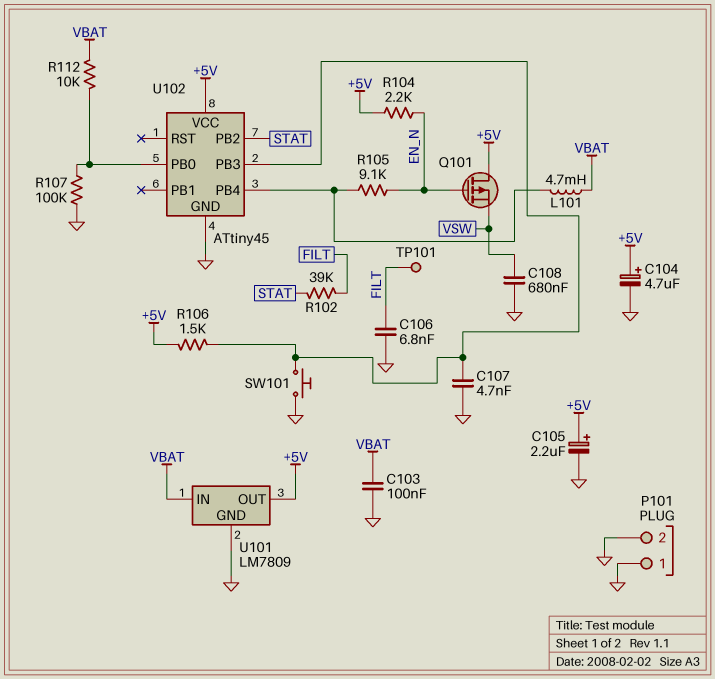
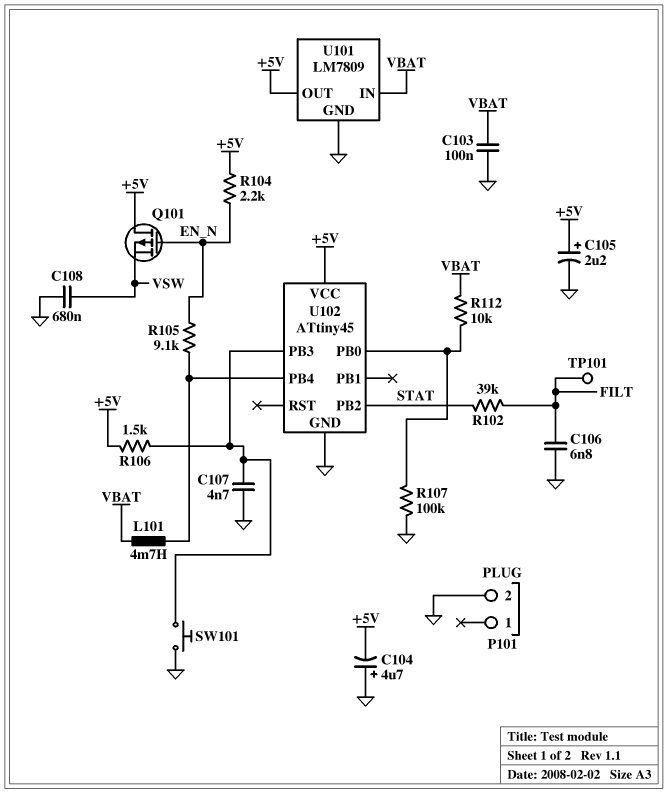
C104: 4.7uF (plus +5V, minus GND) -> 4.7uF (plus GND, minus +5V)
P101 pin 1: GND -> none

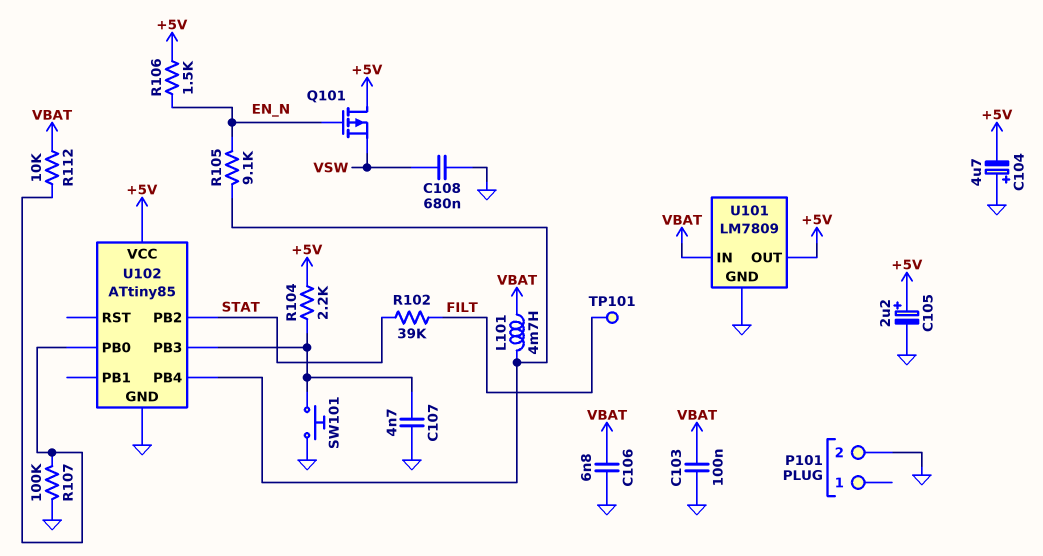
C106: 6.8nF (FILT, GND) -> 6.8nF (GND, VBAT)
R104: 2.2k (+5V, EN_N) -> 2.2k (+5V, U102/PB3)
R106: 1.5k (+5V, U102/PB3) -> 1.5k (+5V, EN_N)
U102: ATtiny45 -> ATtiny85

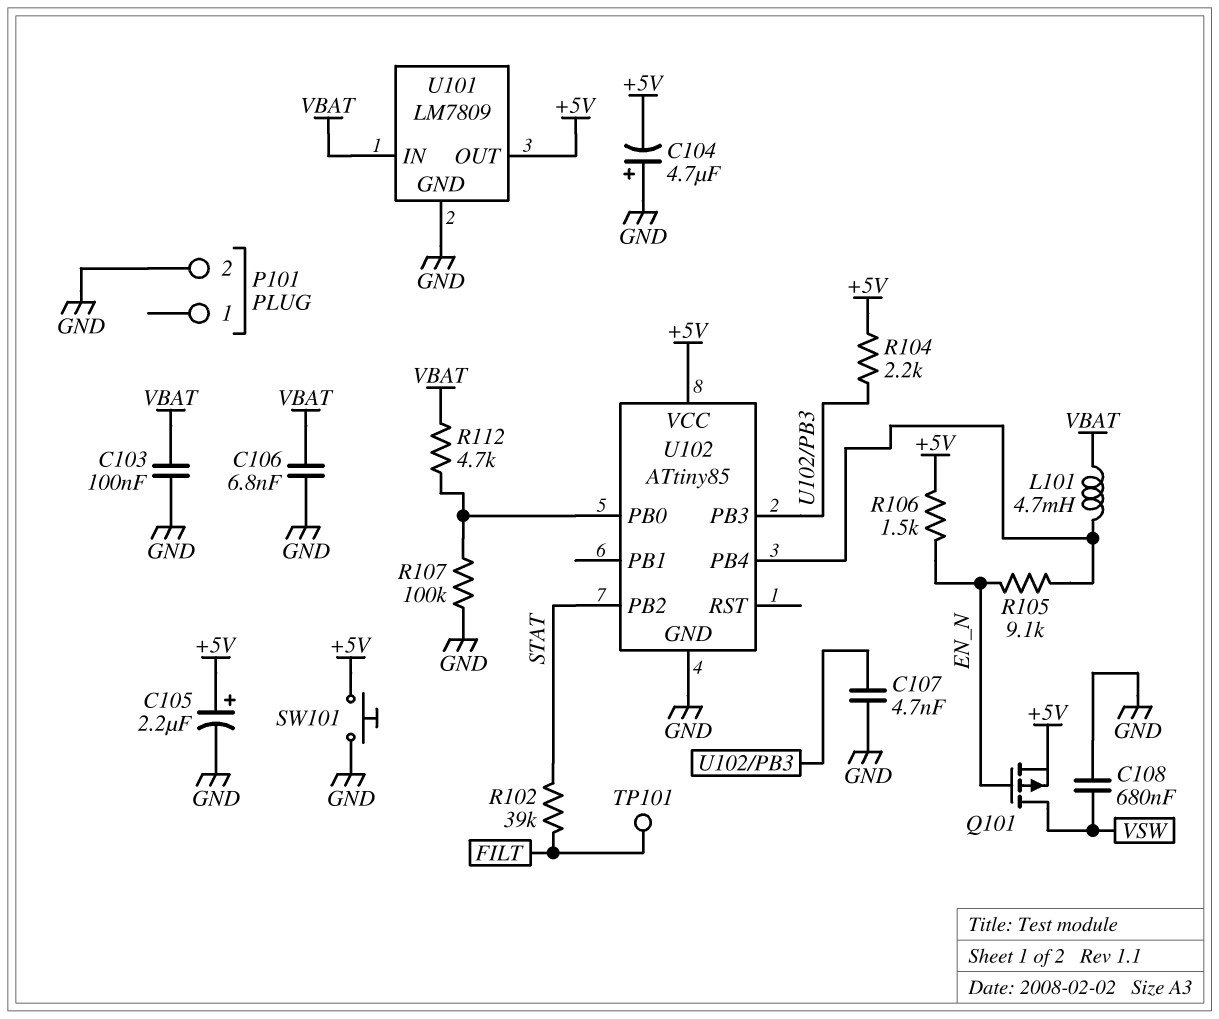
Q101: PMOS (G EN_N, D +5V, S VSW) -> PMOS (G EN_N, D VSW, S +5V)
R112: 10k (U102/PB0, VBAT) -> 4.7k (U102/PB0, VBAT)
SW101: button (GND, U102/PB3) -> button (+5V, GND)

